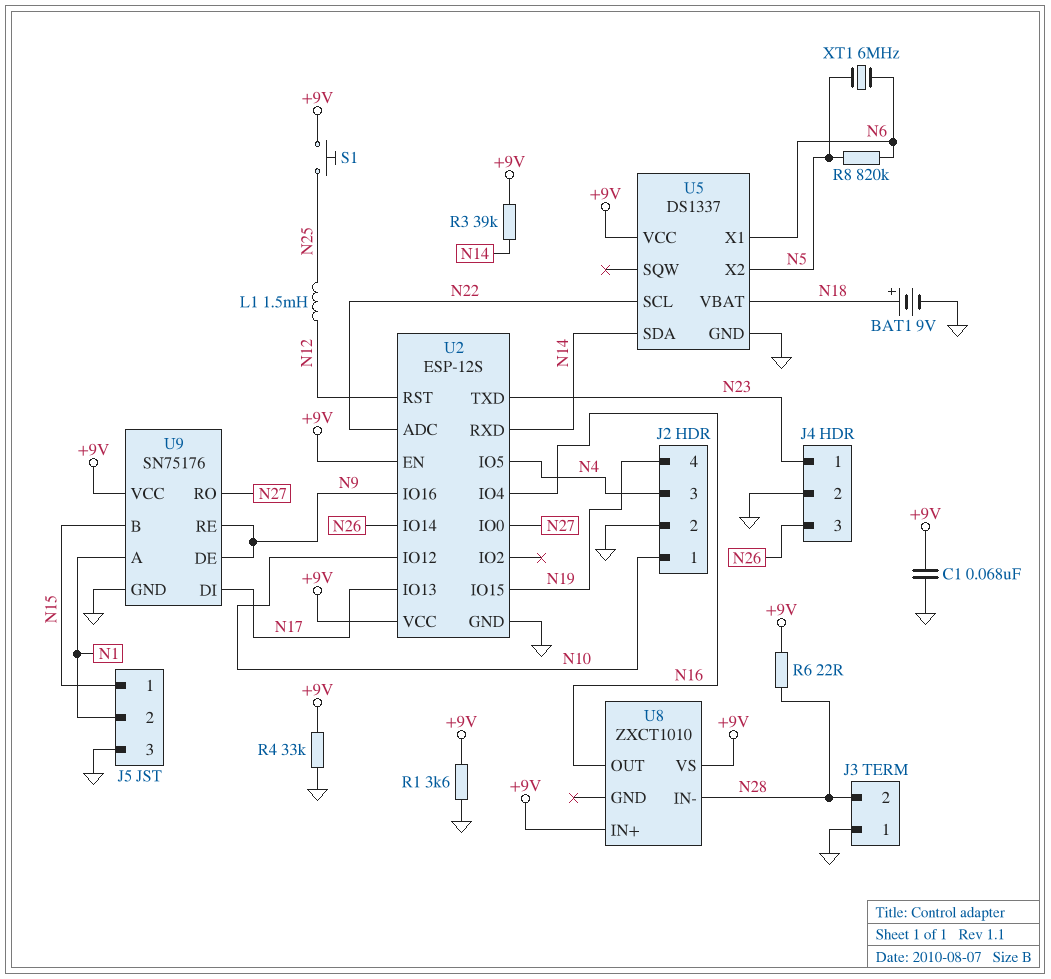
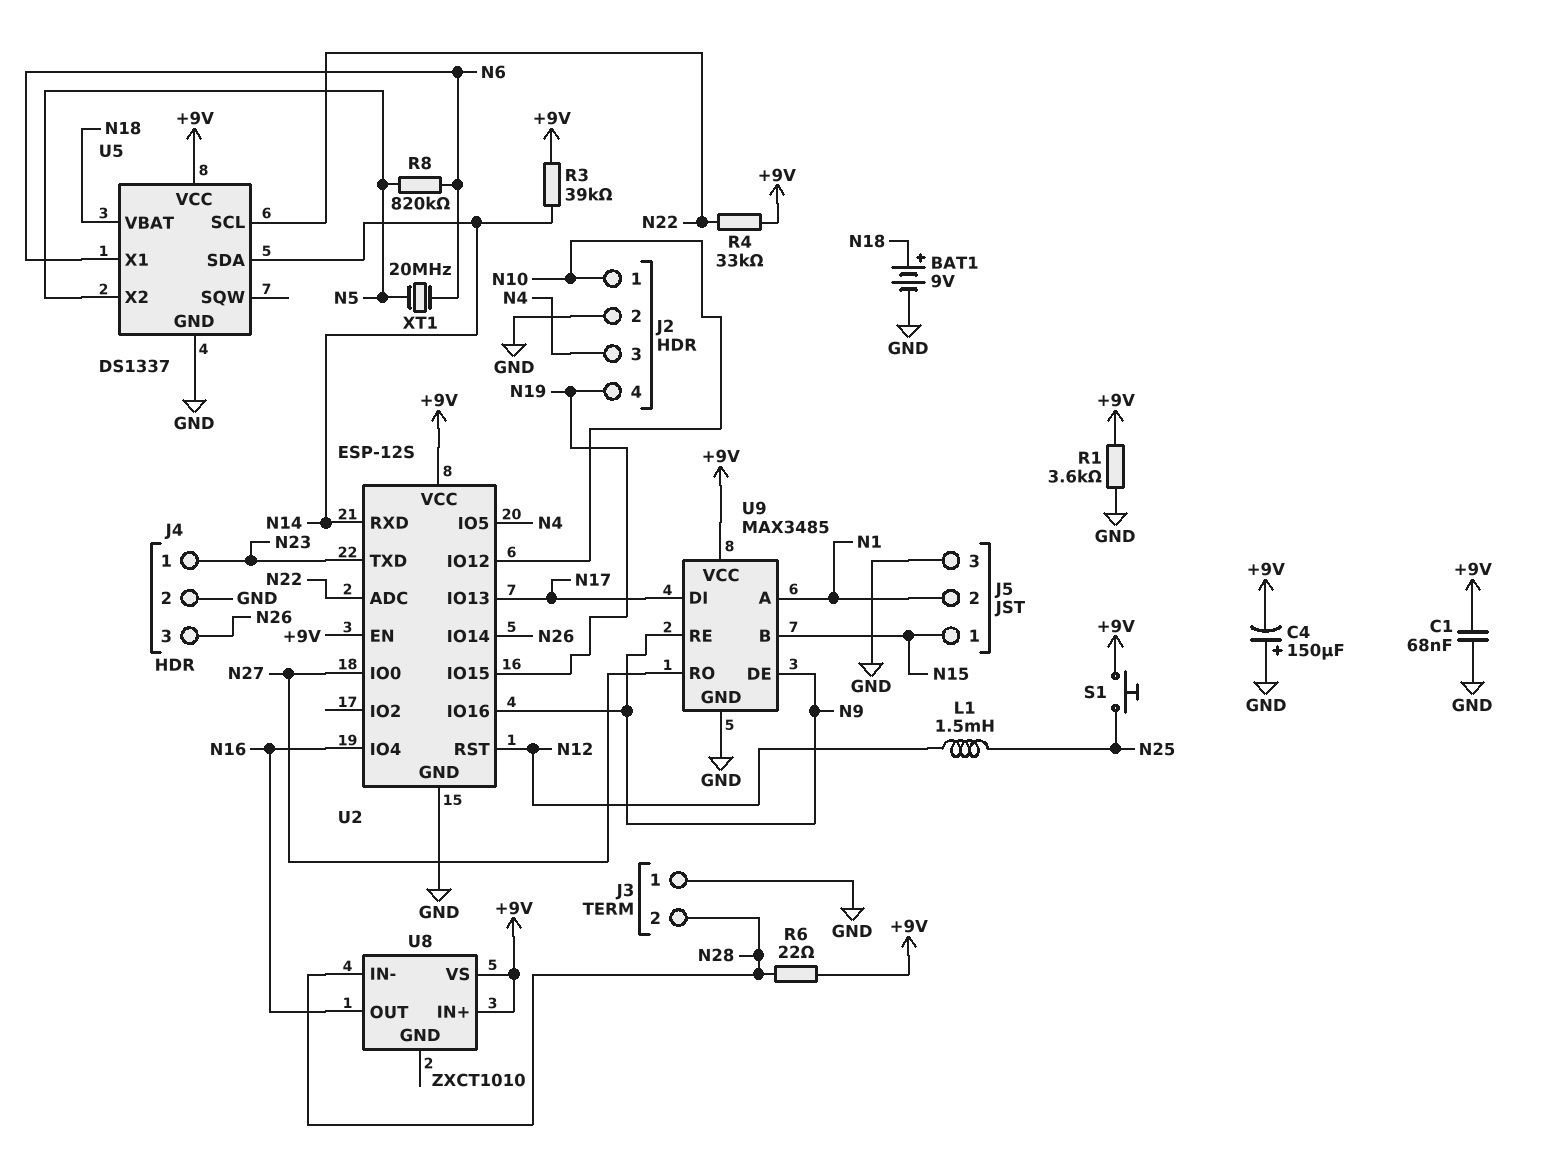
C4: none -> 150uF (plus GND, minus +9V)
R4: 33k (+9V, GND) -> 33k (+9V, N22)
U9: SN75176 -> MAX3485
XT1: 6MHz (N5, N6) -> 20MHz (N5, N6)

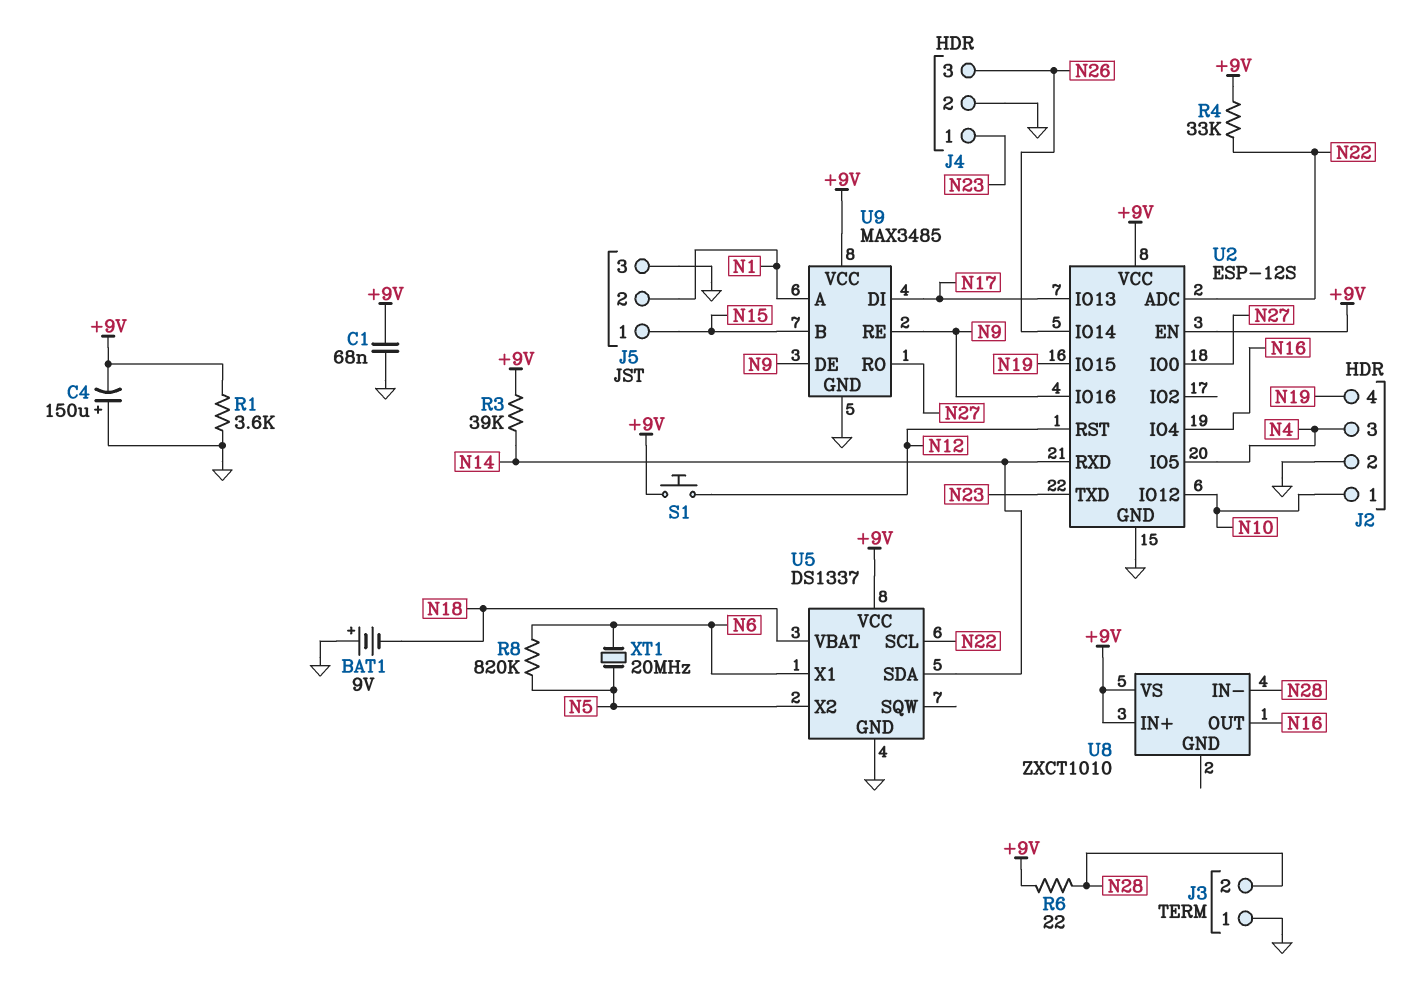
BAT1: 9V (plus N18, minus GND) -> 9V (plus GND, minus N18)
L1: 1.5mH (N12, N25) -> none
S1: button (+9V, N25) -> button (+9V, N12)

